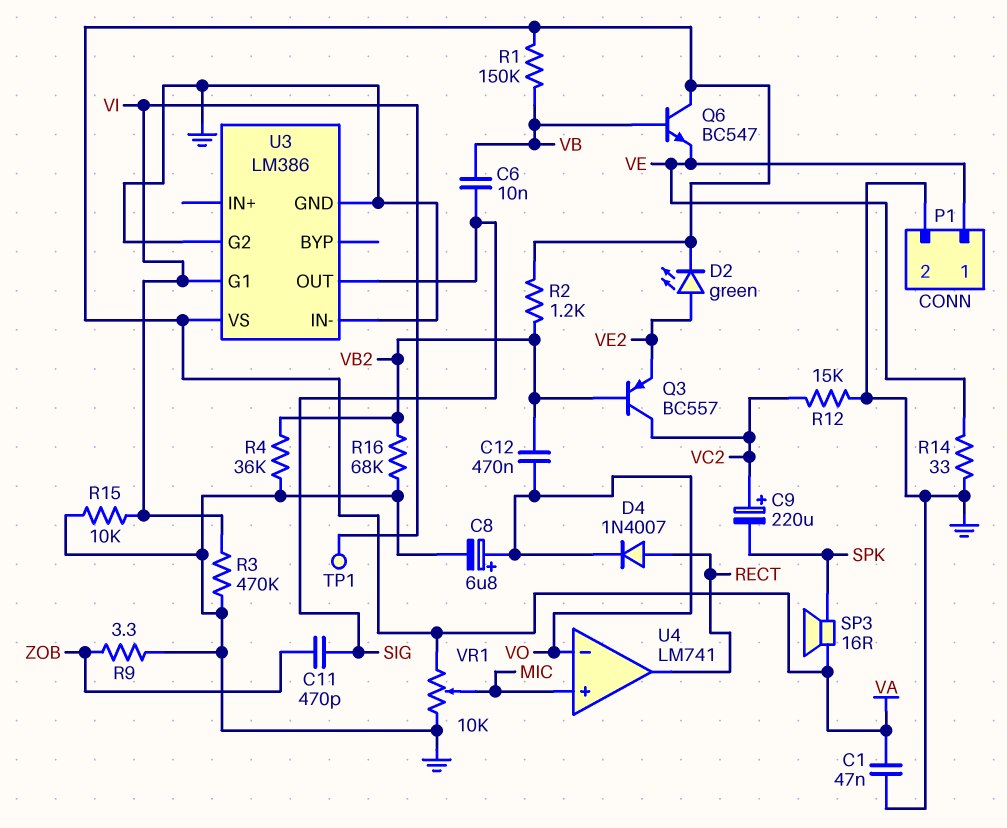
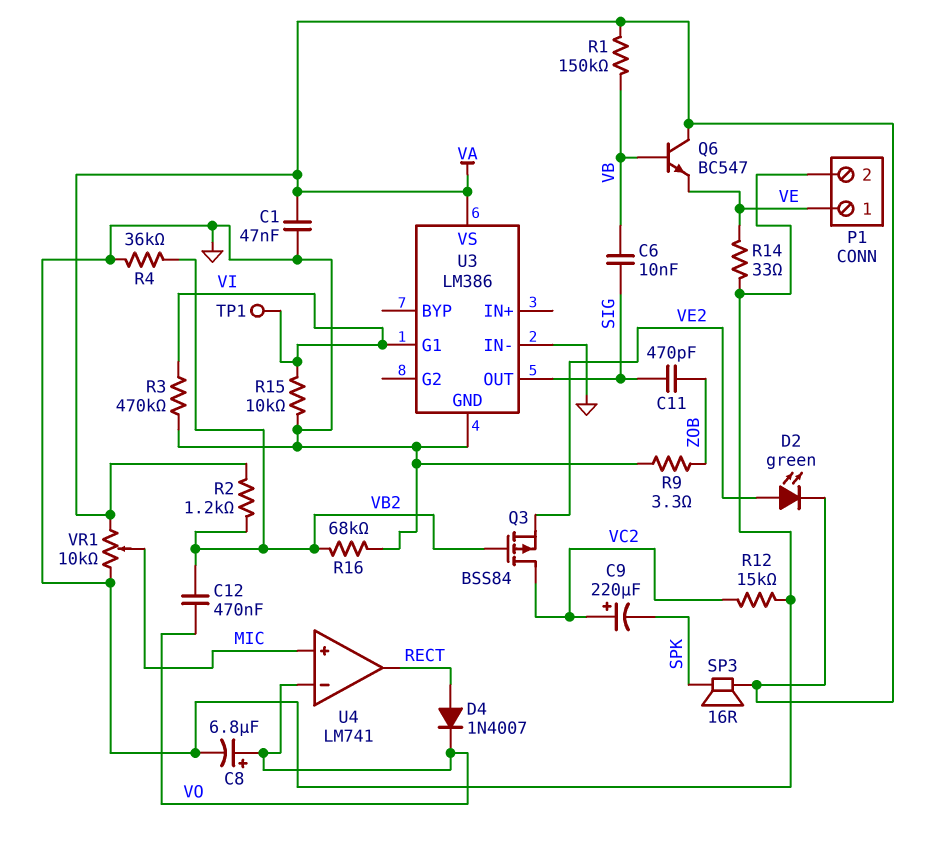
Q3: PNP BC557 (B VB2, C VC2, E VE2) -> PMOS BSS84 (G VB2, D VC2, S VE2)
U3 pin G2: GND -> none

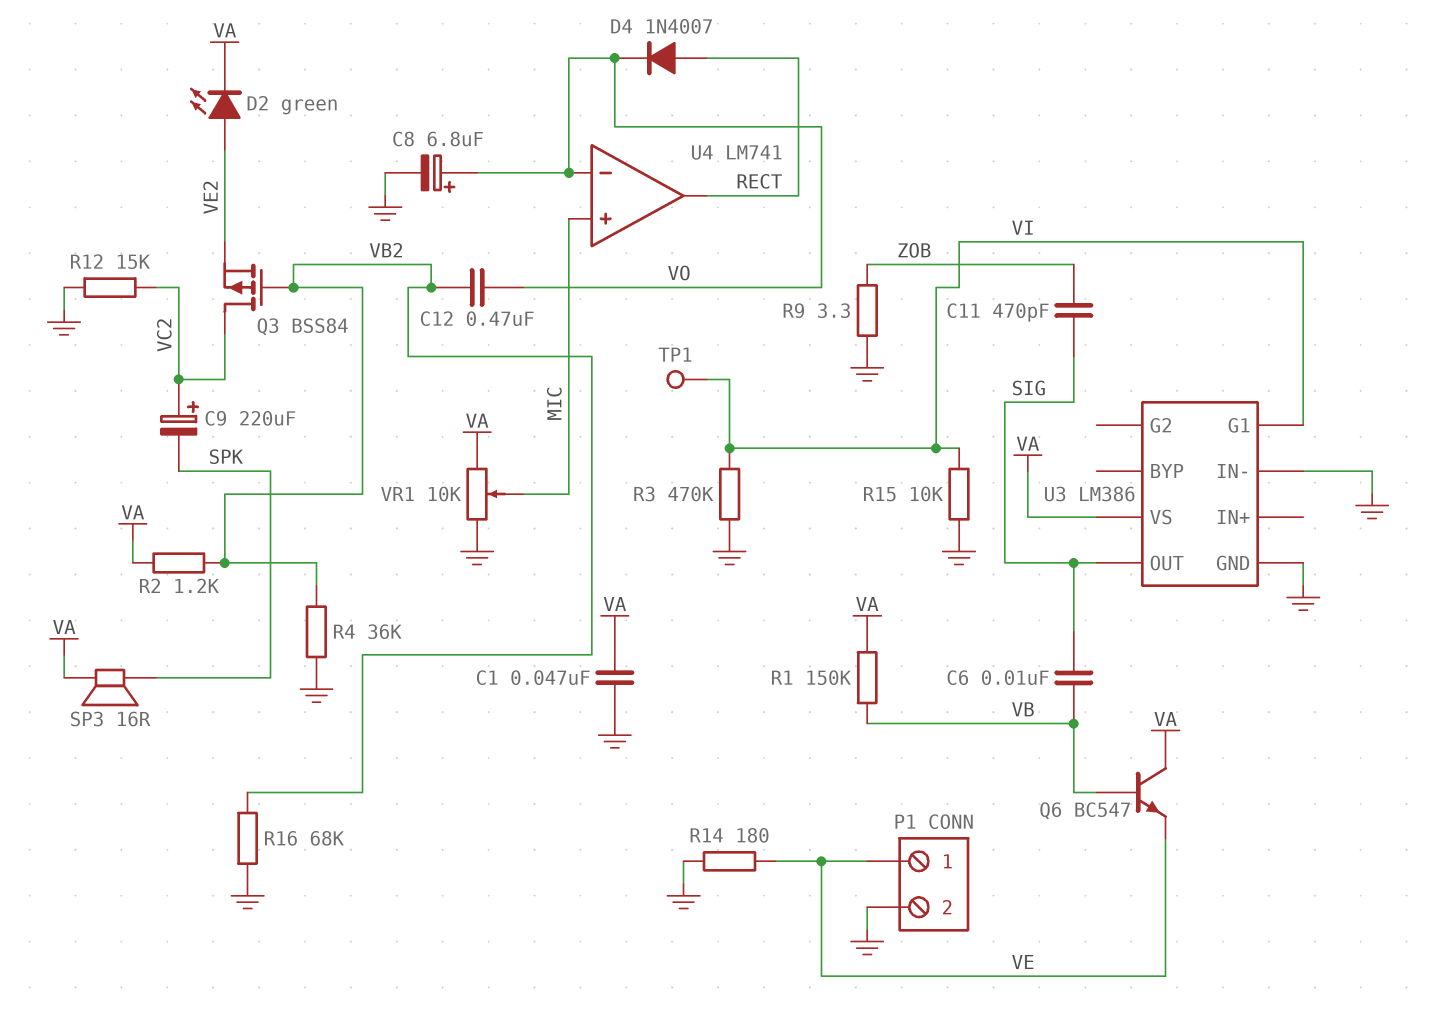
R14: 33 (GND, VE) -> 180 (GND, VE)

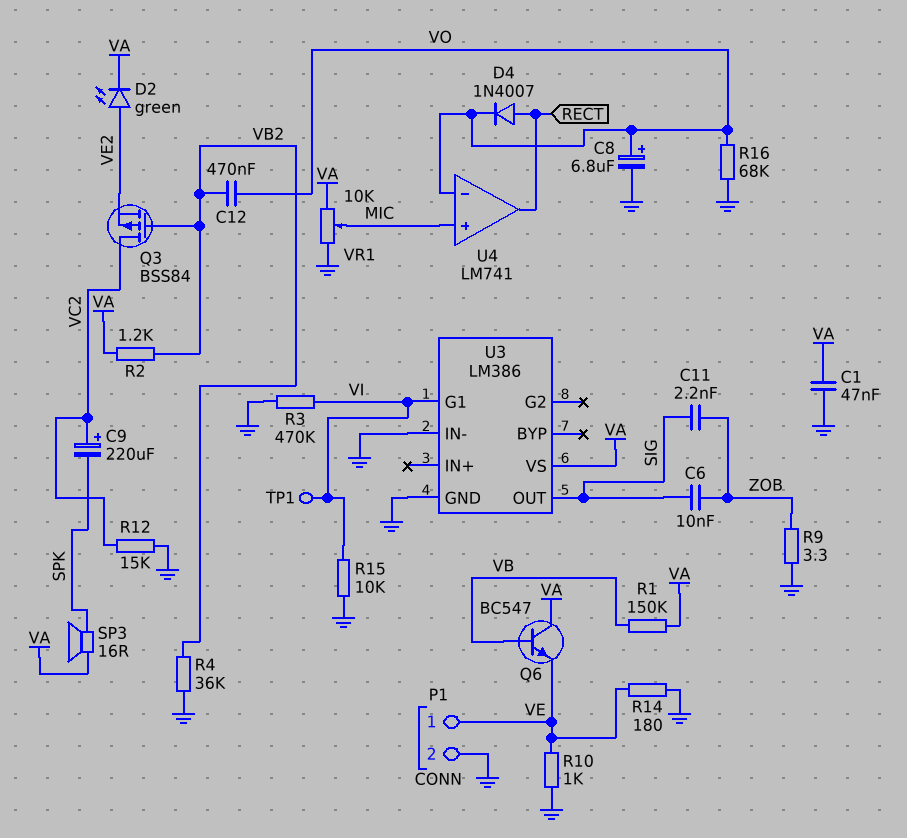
C6: 10nF (SIG, VB) -> 10nF (SIG, ZOB)
C11: 470pF (SIG, ZOB) -> 2.2nF (SIG, ZOB)
R10: none -> 1k (GND, VE)
R16: 68k (GND, VB2) -> 68k (GND, VO)

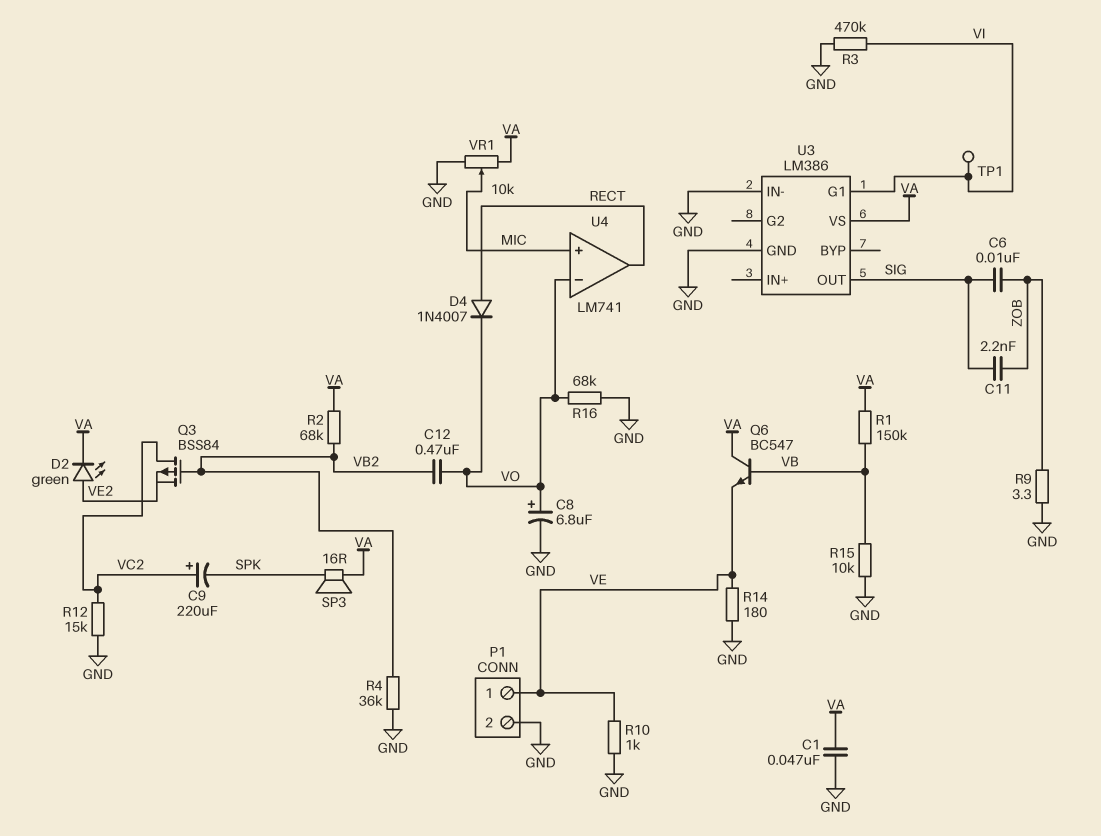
R2: 1.2k (VA, VB2) -> 68k (VA, VB2)
R15: 10k (GND, VI) -> 10k (GND, VB)

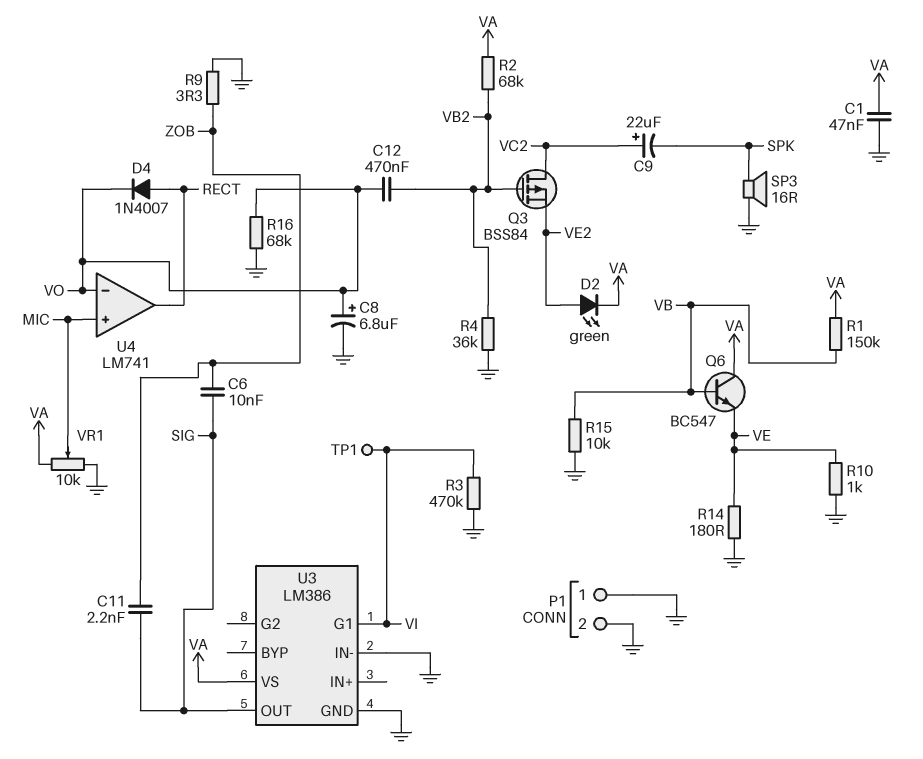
C9: 220uF (plus VC2, minus SPK) -> 22uF (plus VC2, minus SPK)
P1 pin 1: VE -> GND
R12: 15k (GND, VC2) -> none
SP3: speaker 16R (SPK, VA) -> speaker 16R (GND, SPK)

